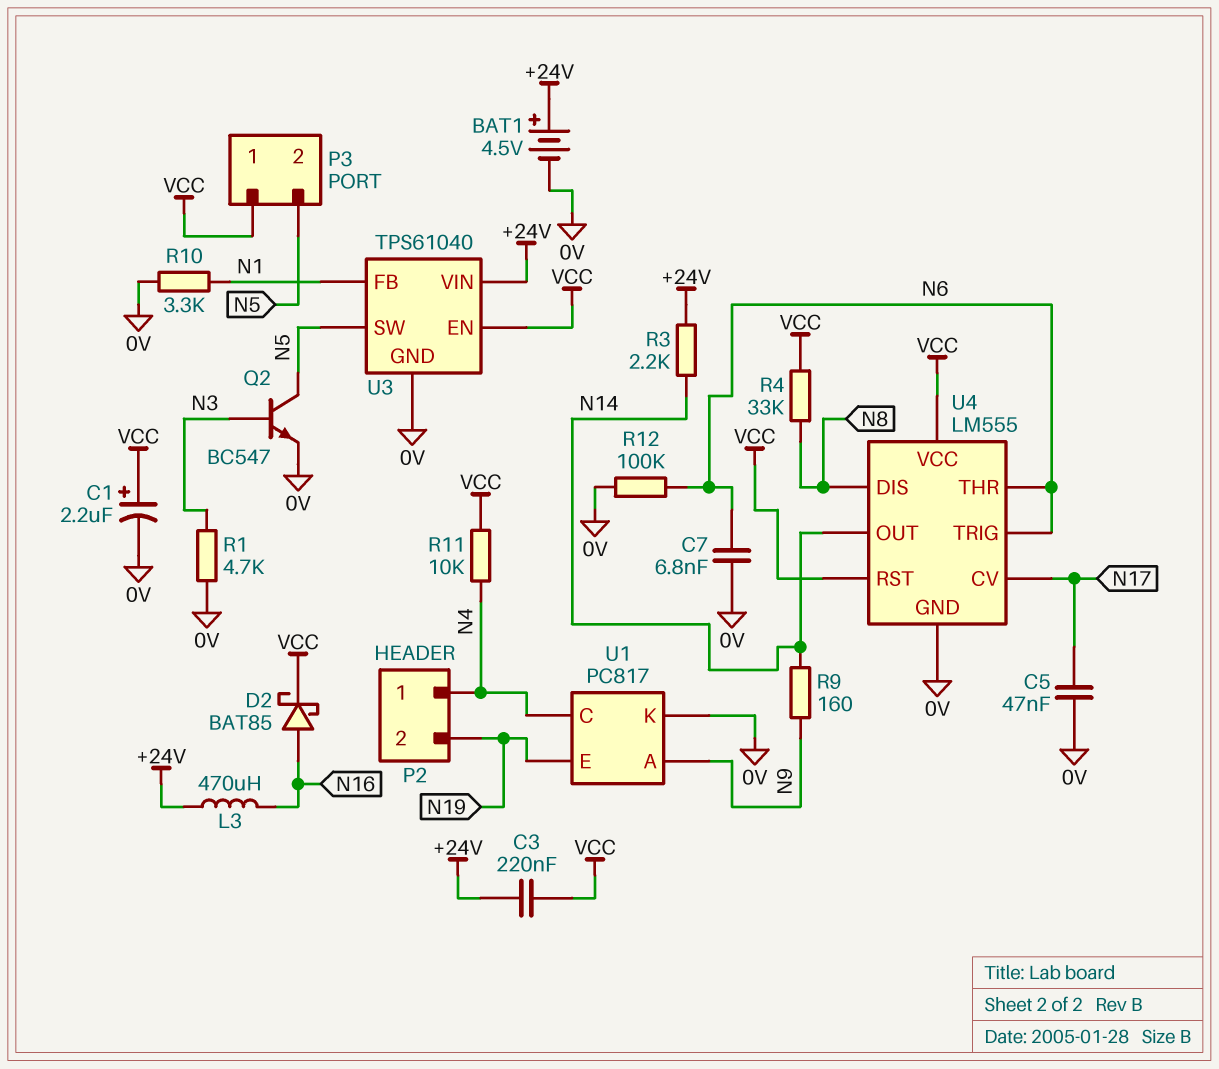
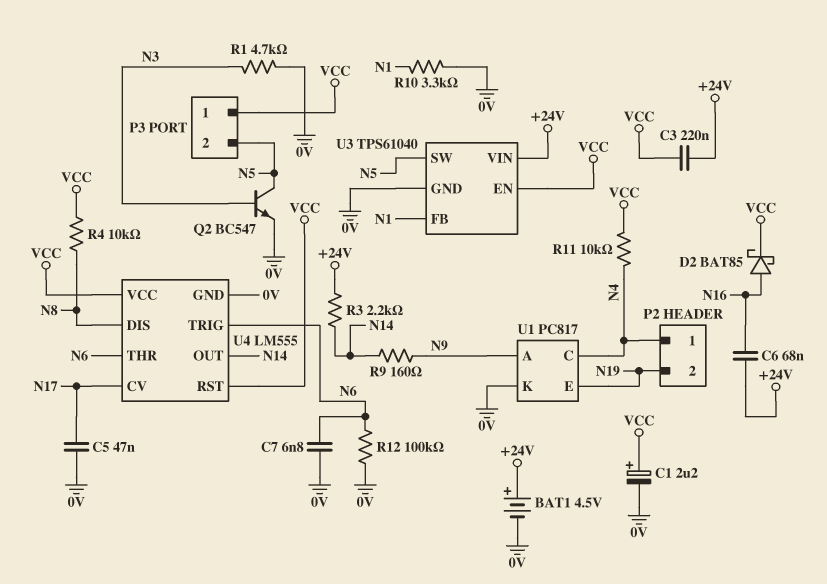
C6: none -> 68nF (+24V, N16)
L3: 470uH (+24V, N16) -> none
R4: 33k (N8, VCC) -> 10k (N8, VCC)

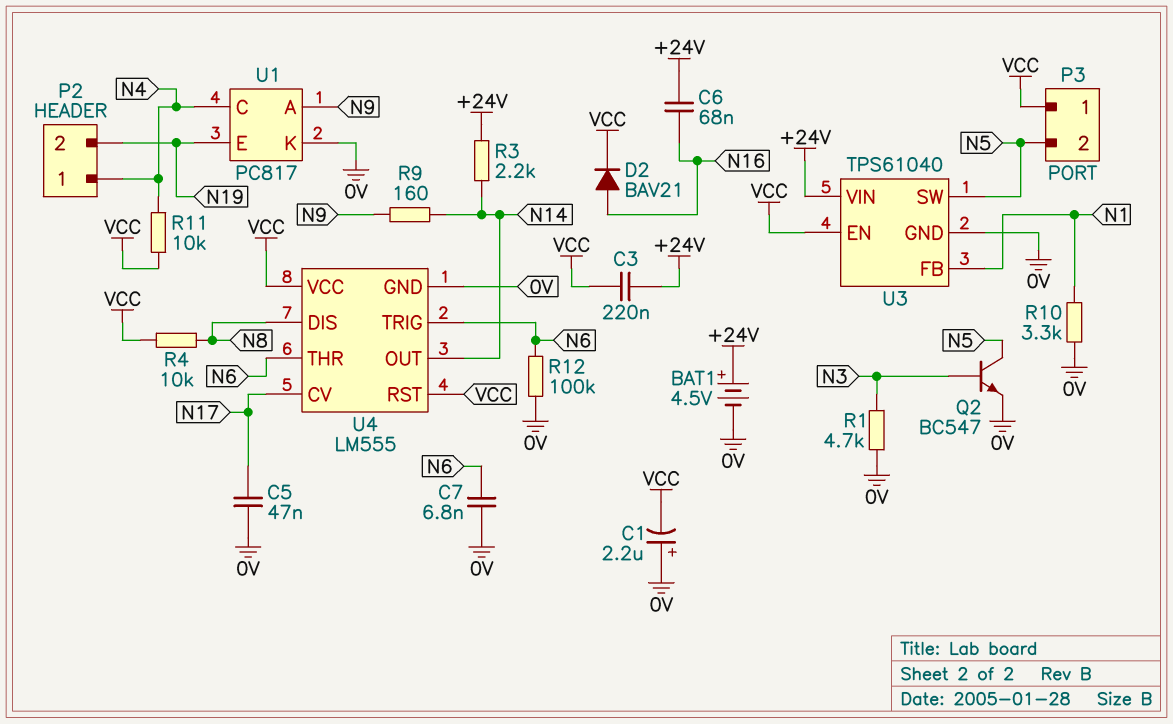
C1: 2.2uF (plus VCC, minus 0V) -> 2.2uF (plus 0V, minus VCC)
D2: schottky BAT85 (A N16, K VCC) -> diode BAV21 (A N16, K VCC)

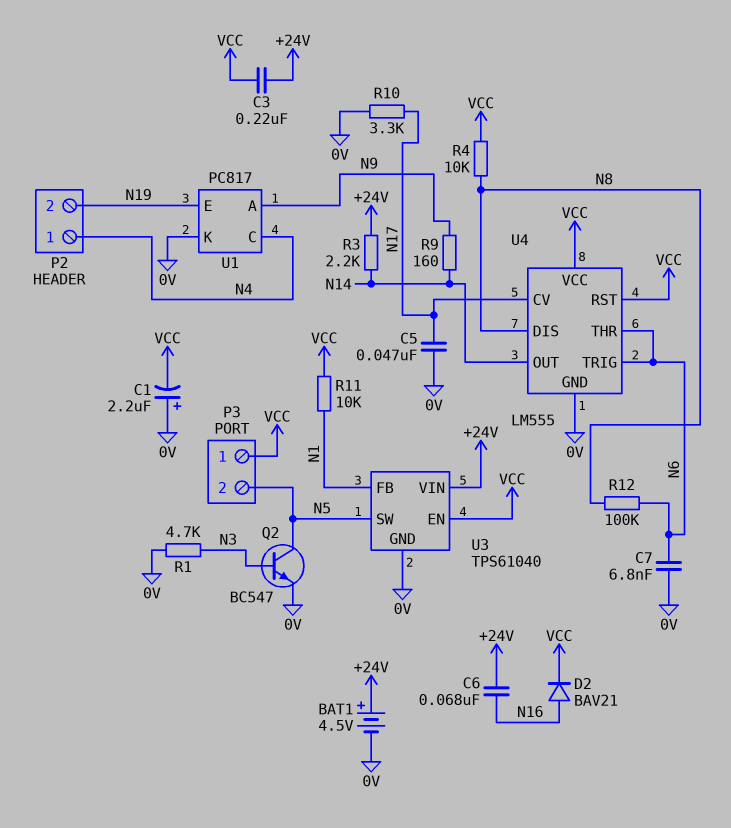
R10: 3.3k (0V, N1) -> 3.3k (0V, N17)
R11: 10k (N4, VCC) -> 10k (N1, VCC)
R12: 100k (0V, N6) -> 100k (N6, N8)

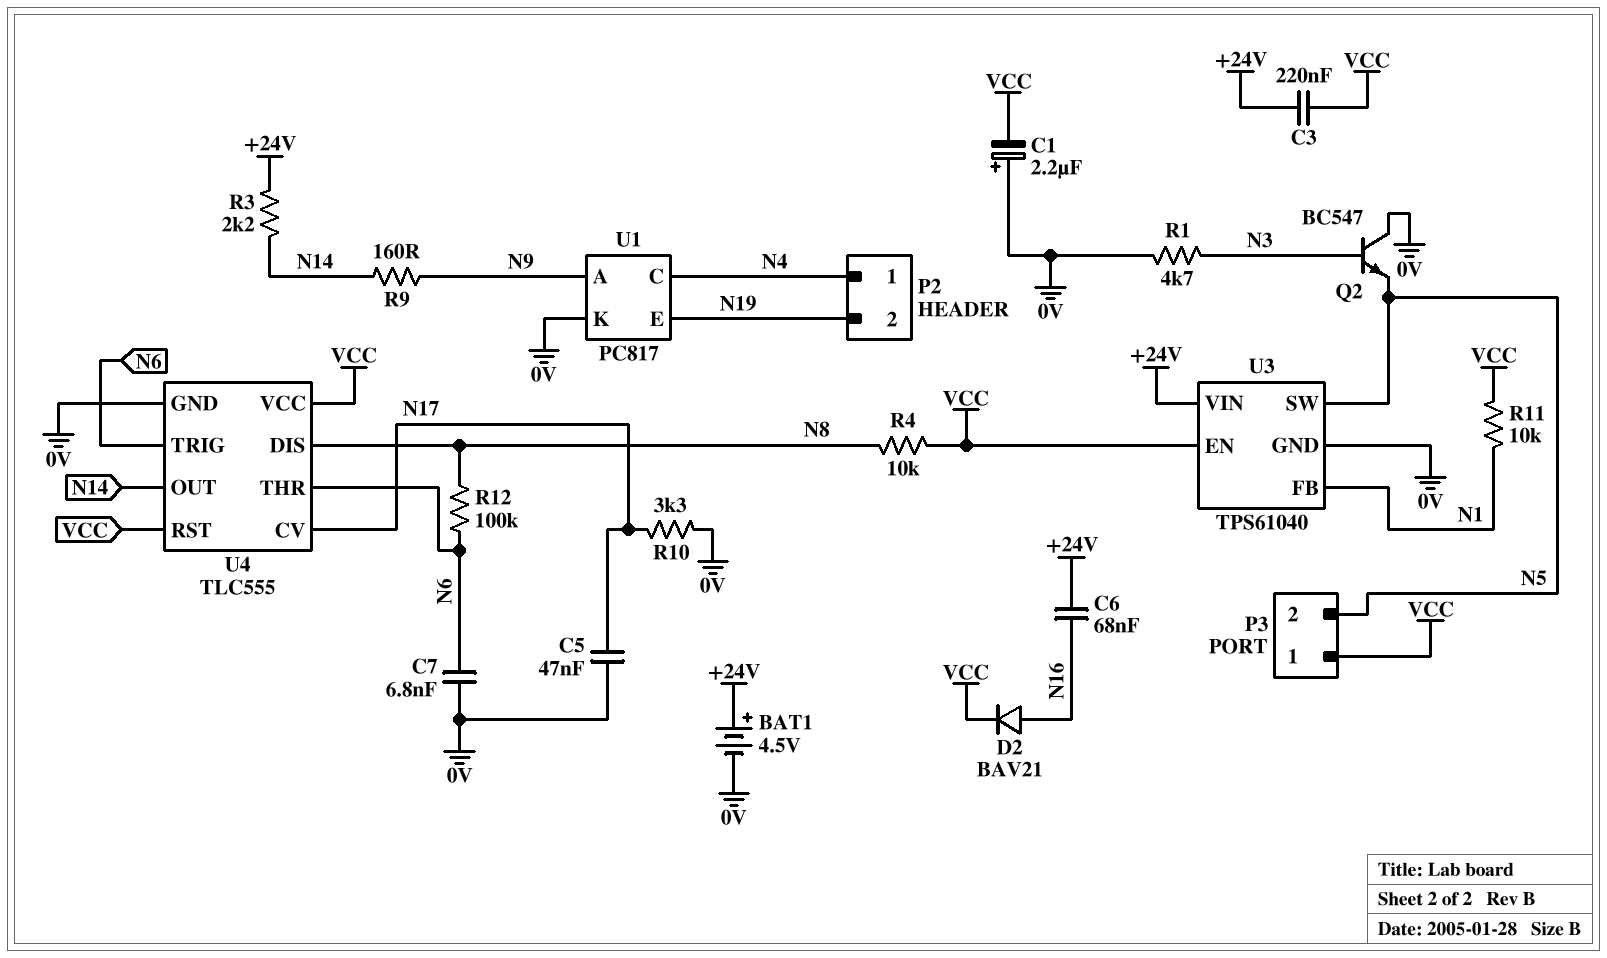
Q2: NPN BC547 (B N3, C N5, E 0V) -> NPN BC547 (B N3, C 0V, E N5)
U4: LM555 -> TLC555

